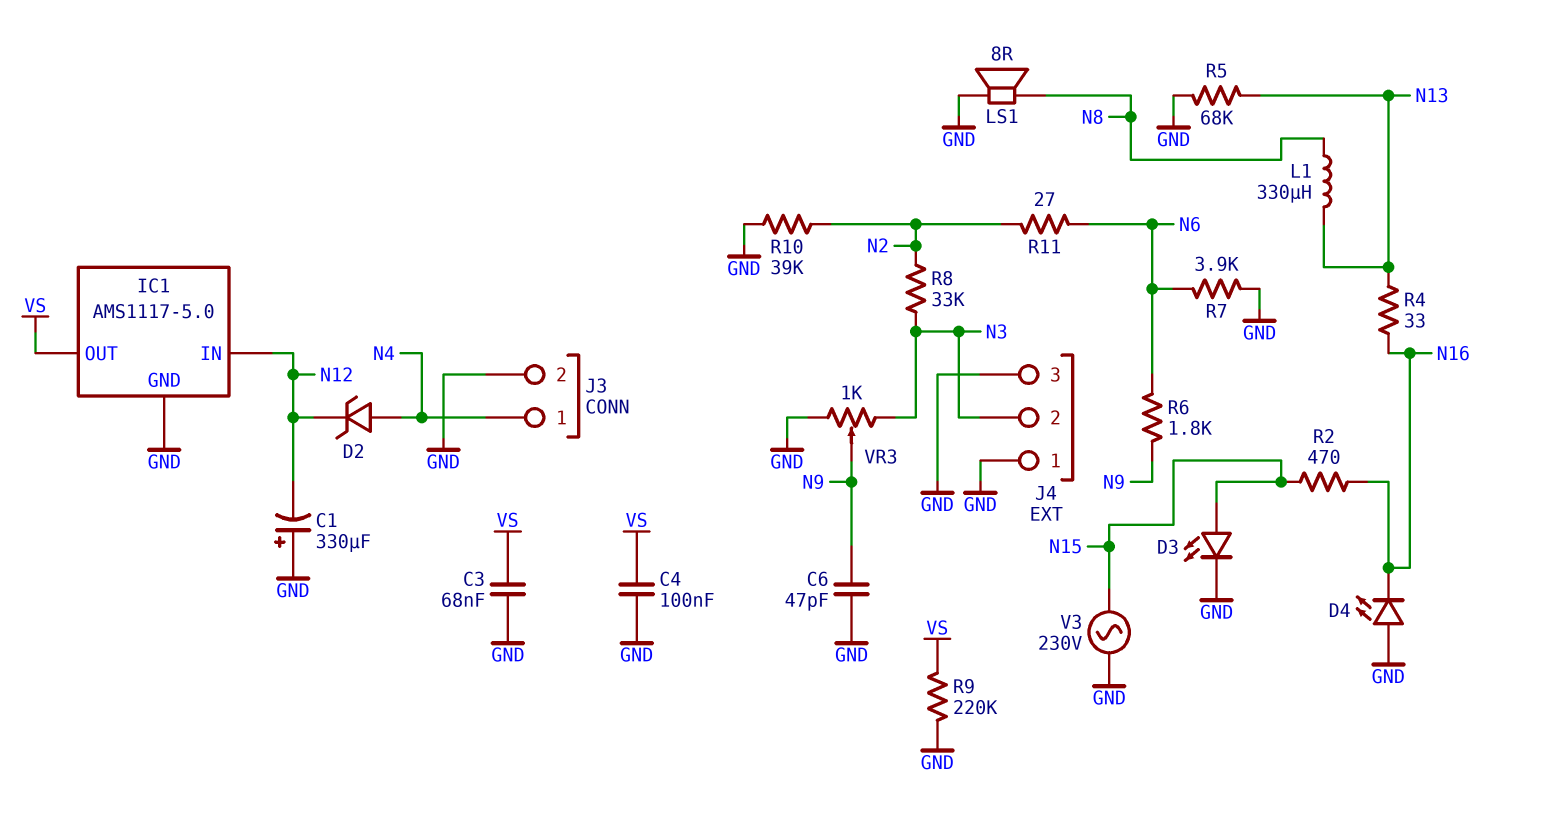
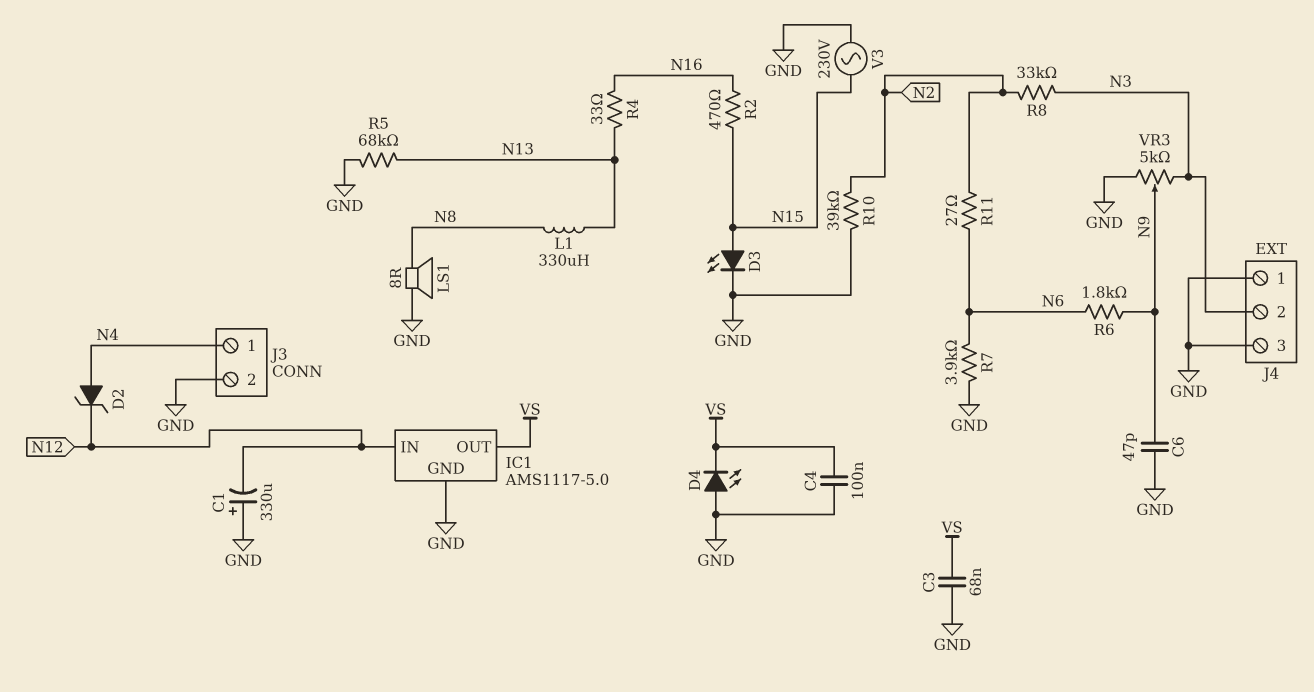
D4: LED (A GND, K N16) -> LED (A GND, K VS)
R9: 220k (GND, VS) -> none
VR3: 1k (GND, N3, wiper N9) -> 5k (GND, N3, wiper N9)

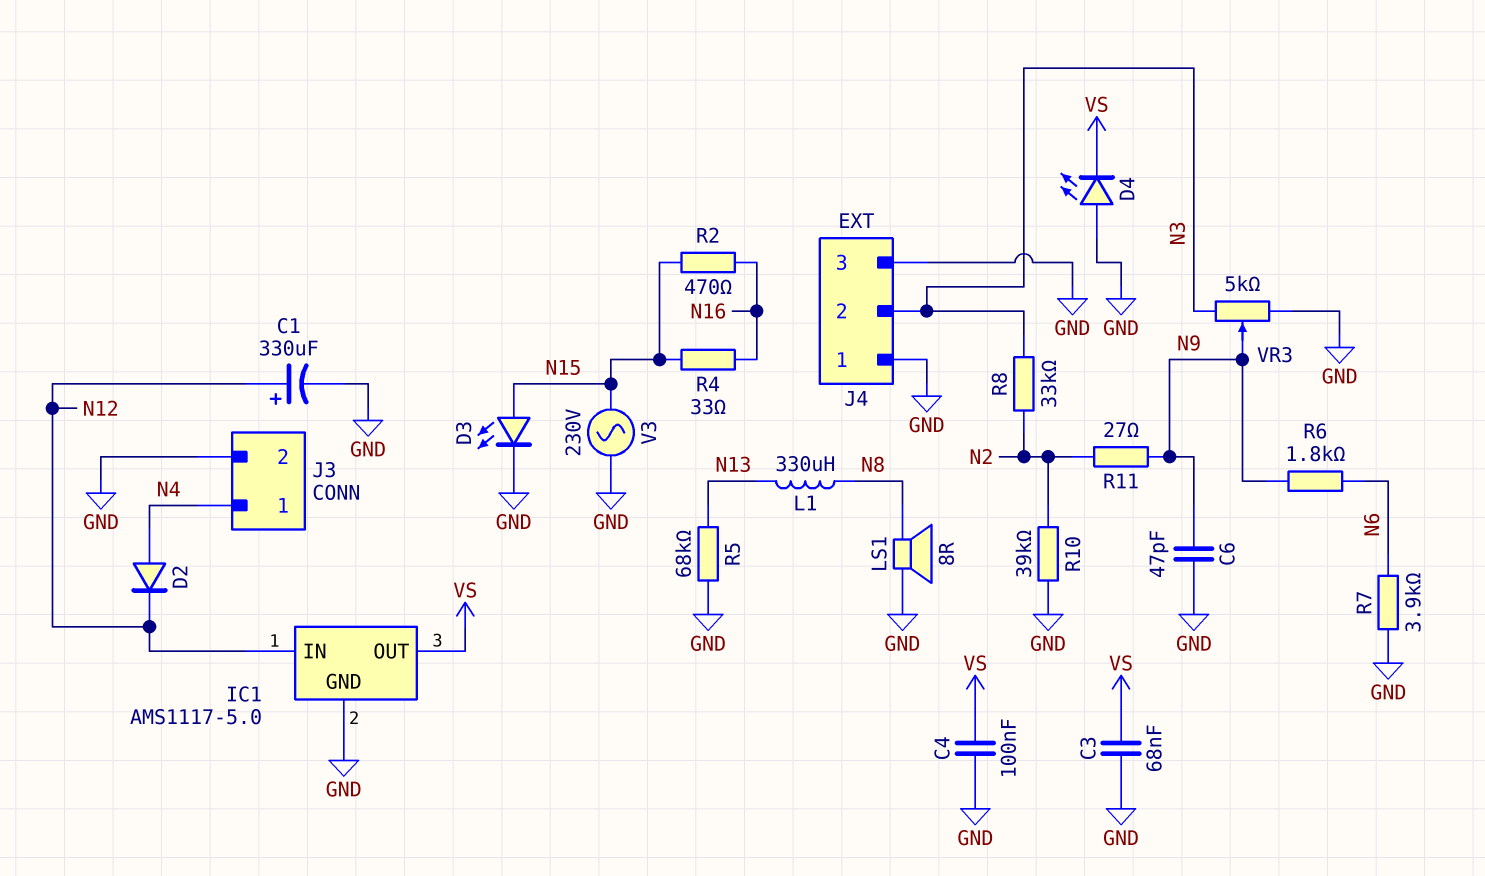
C1: 330uF (plus GND, minus N12) -> 330uF (plus N12, minus GND)
D2: zener (A N4, K N12) -> diode (A N4, K N12)
R4: 33 (N13, N16) -> 33 (N15, N16)
R11: 27 (N2, N6) -> 27 (N2, N9)

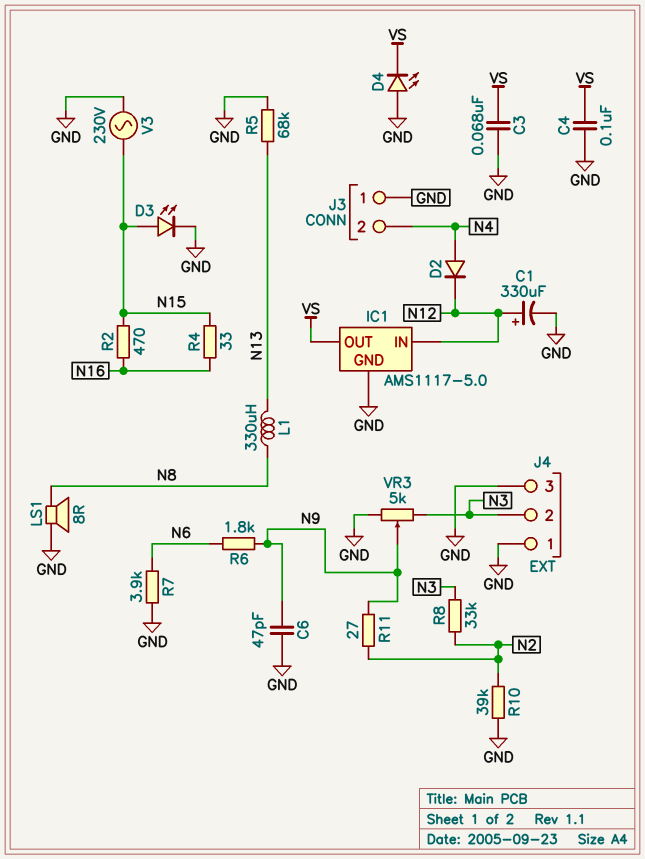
J3 pin 1: N4 -> GND
J3 pin 2: GND -> N4

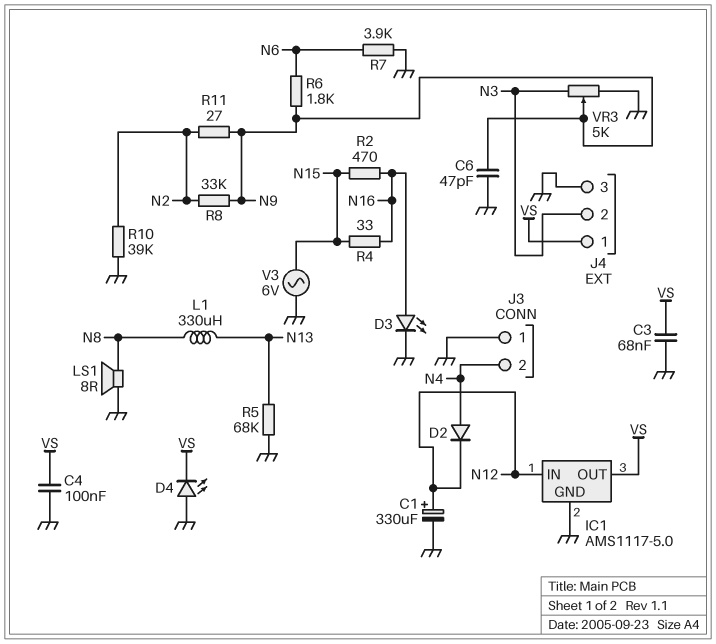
D3: LED (A N15, K GND) -> LED (A N16, K GND)
J4 pin 1: GND -> VS
R8: 33k (N2, N3) -> 33k (N2, N9)
V3: AC 230V (GND, N15) -> AC 6V (GND, N15)

